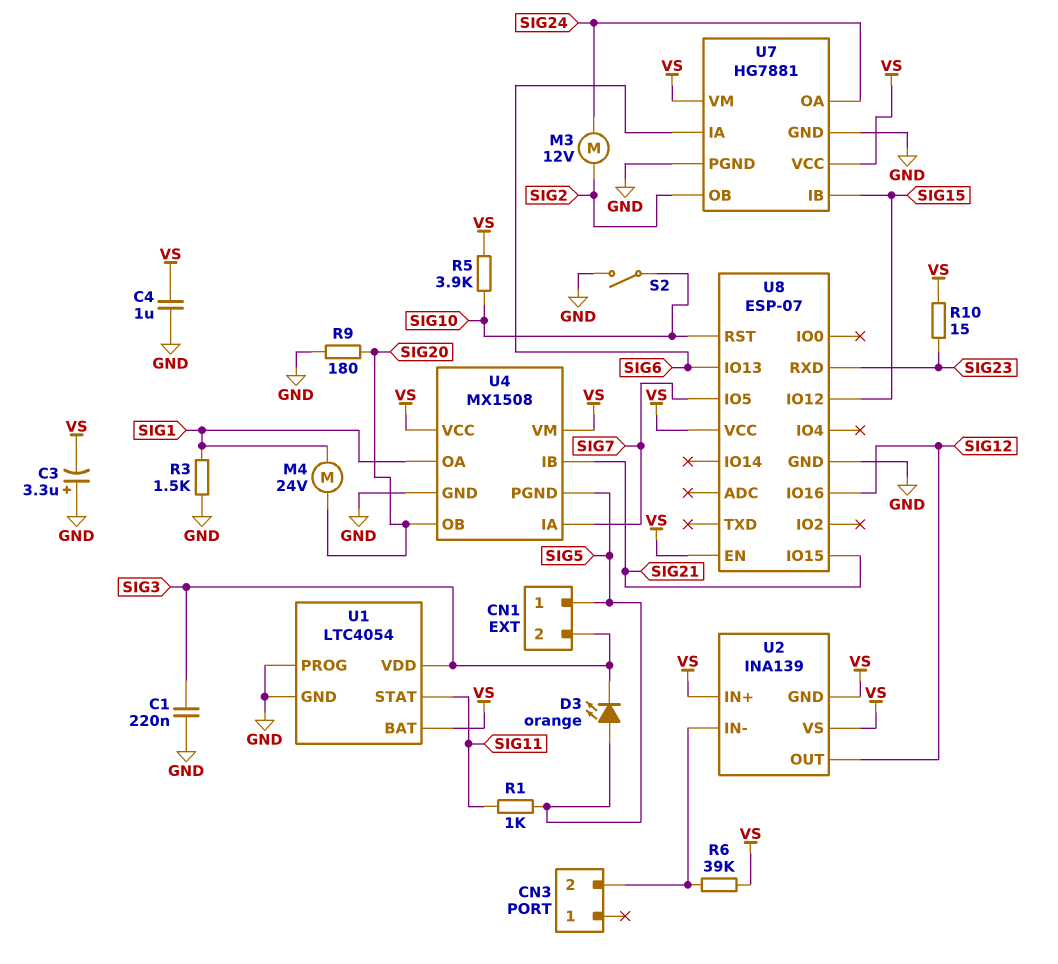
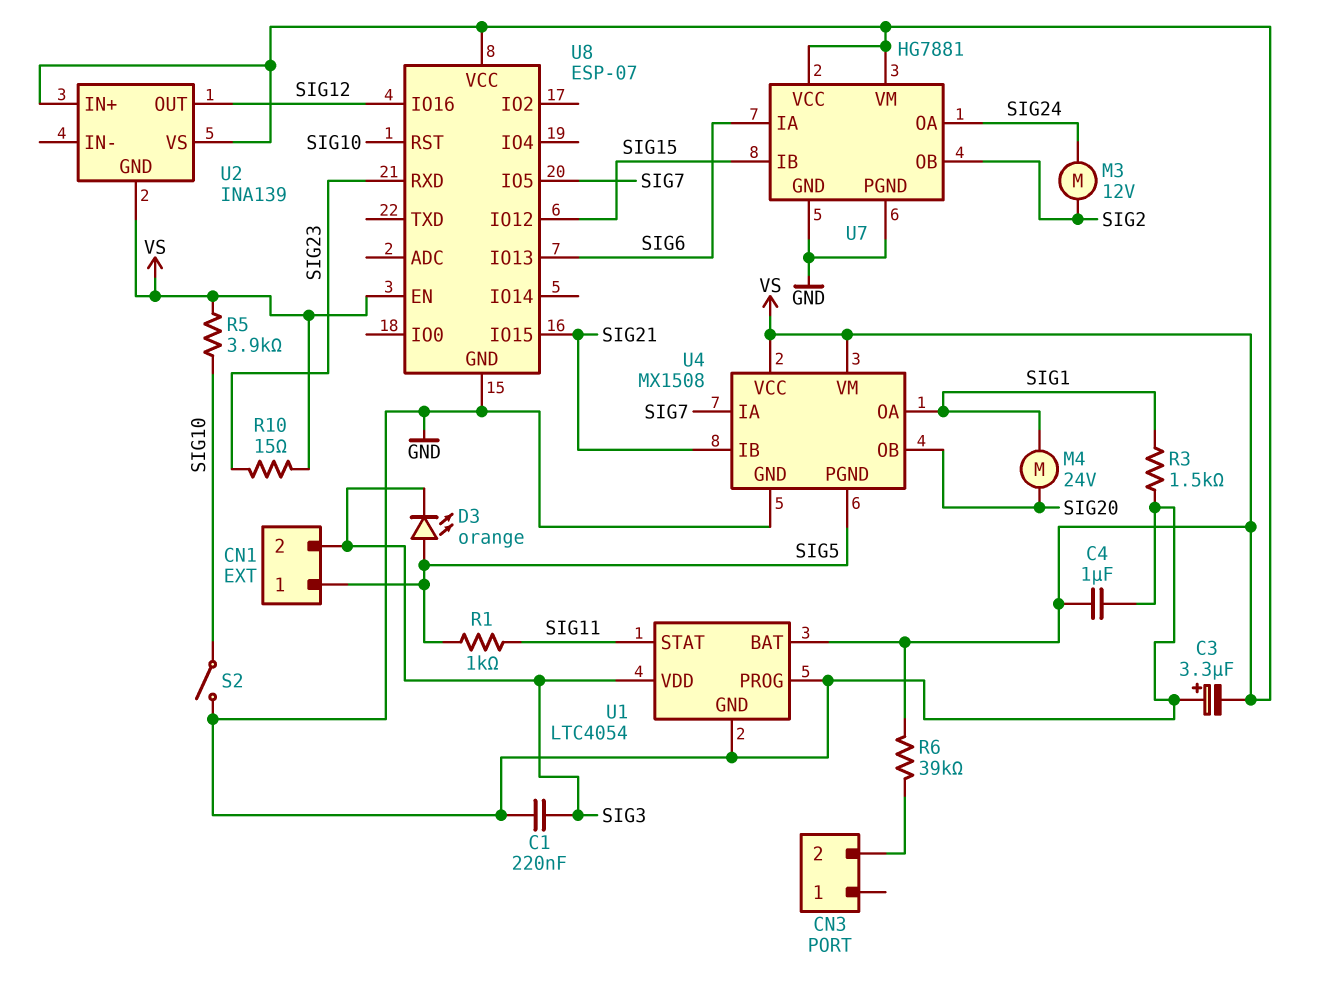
R9: 180 (GND, SIG20) -> none
U2 pin IN-: CN3/2 -> none

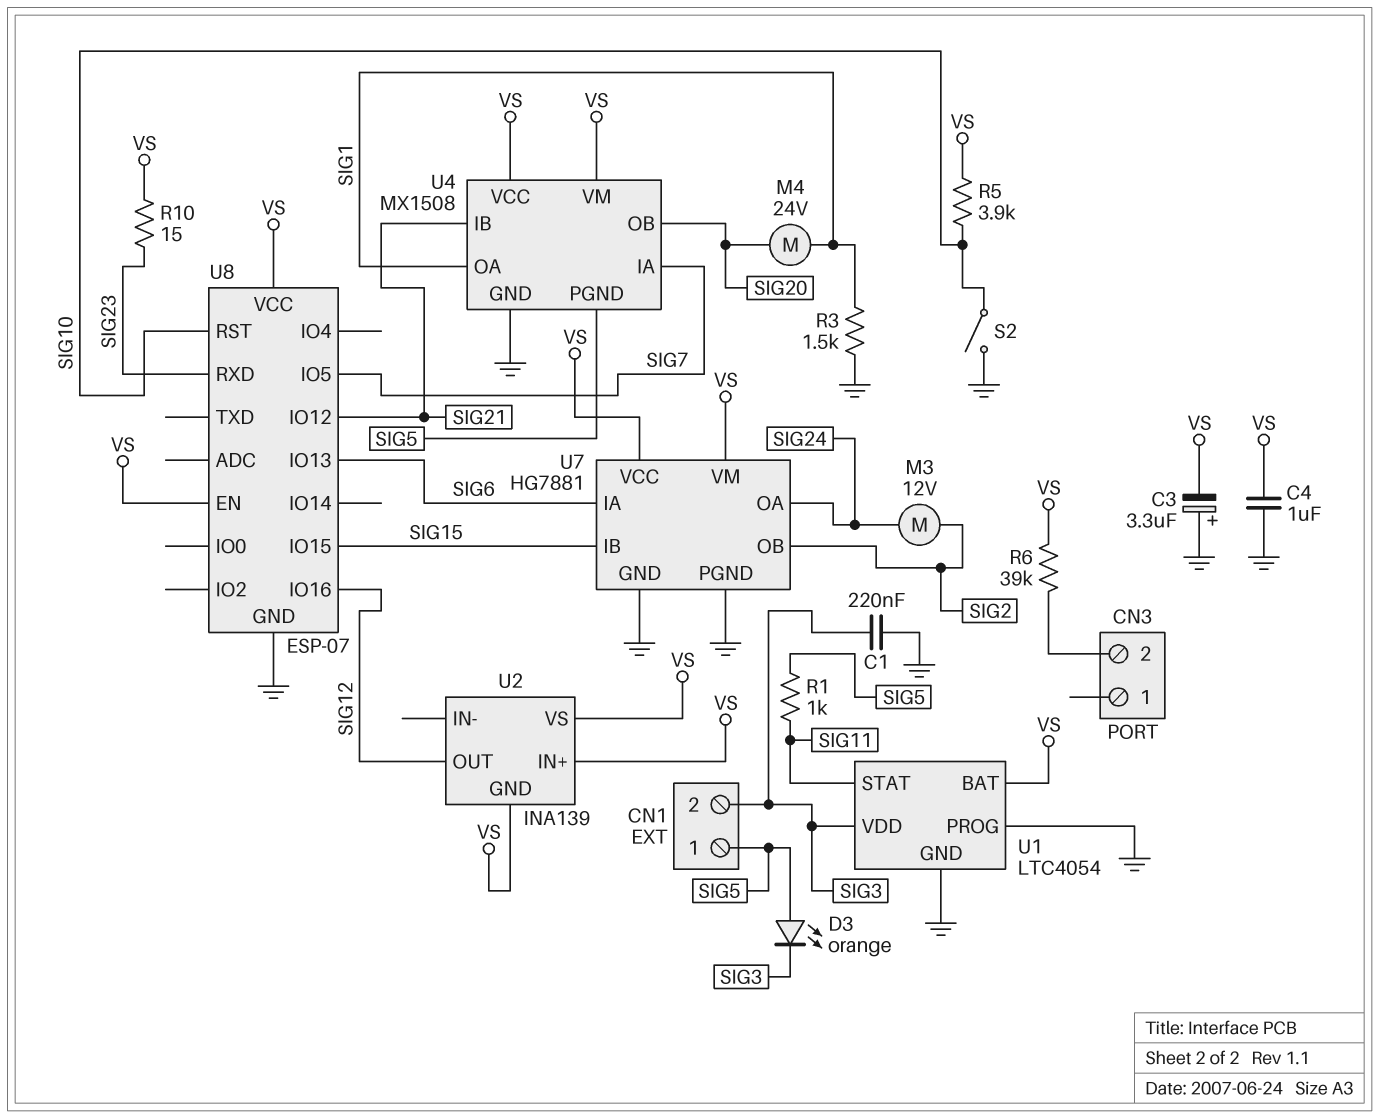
U8 pin IO12: SIG15 -> SIG21
U8 pin IO15: SIG21 -> SIG15

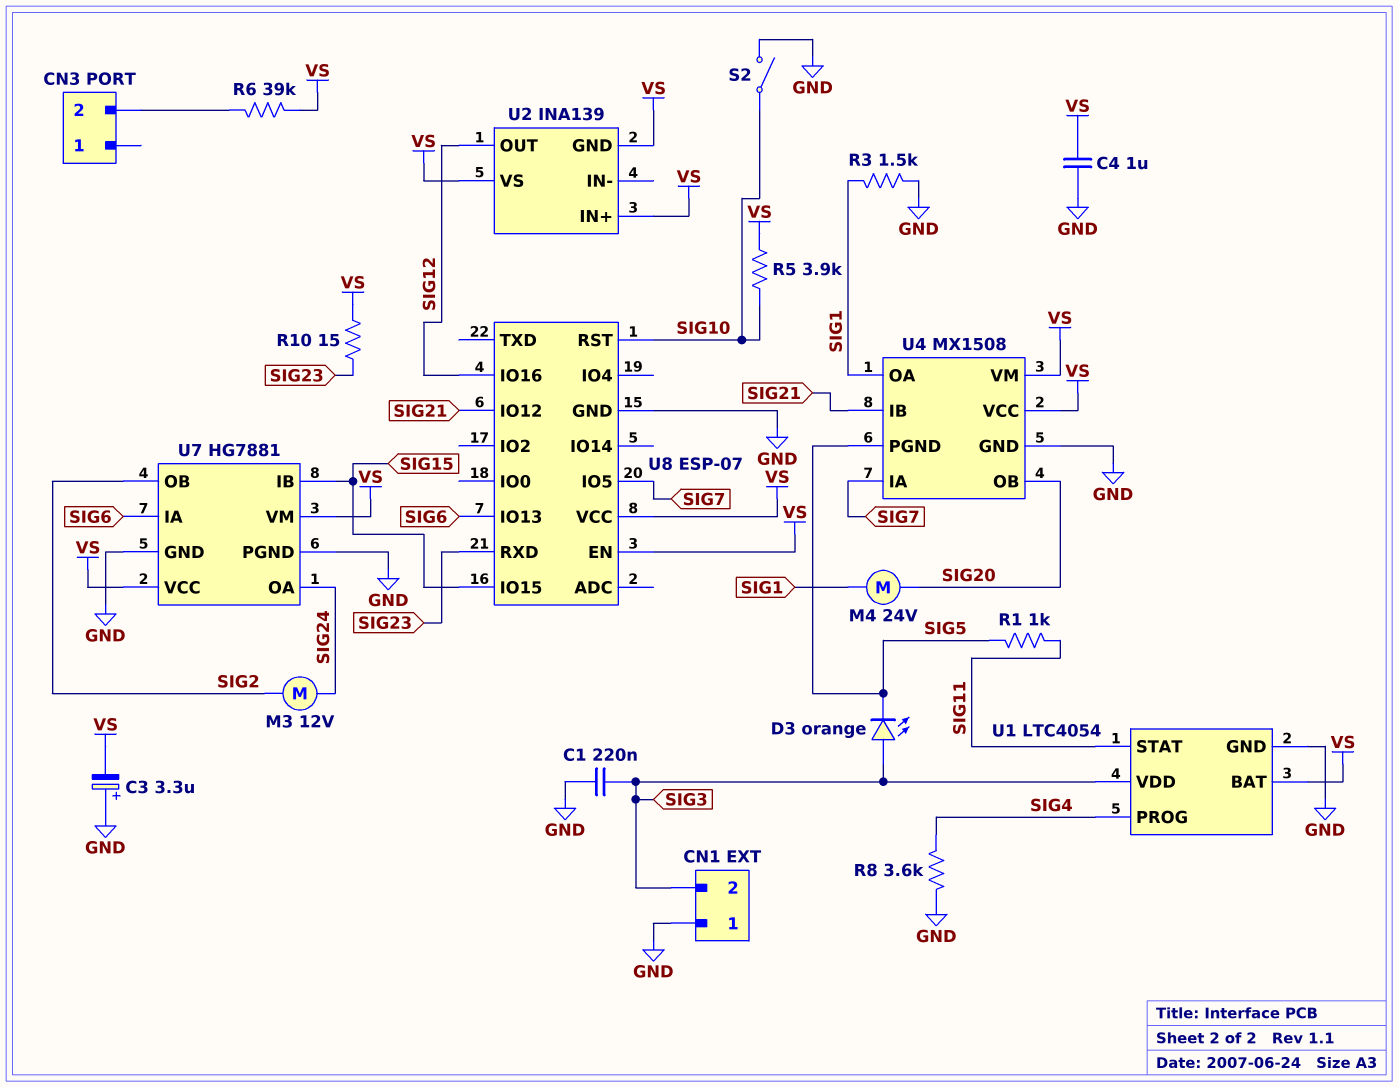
CN1 pin 1: SIG5 -> GND
D3: LED orange (A SIG5, K SIG3) -> LED orange (A SIG3, K SIG5)
R8: none -> 3.6k (GND, SIG4)
U1 pin PROG: GND -> SIG4

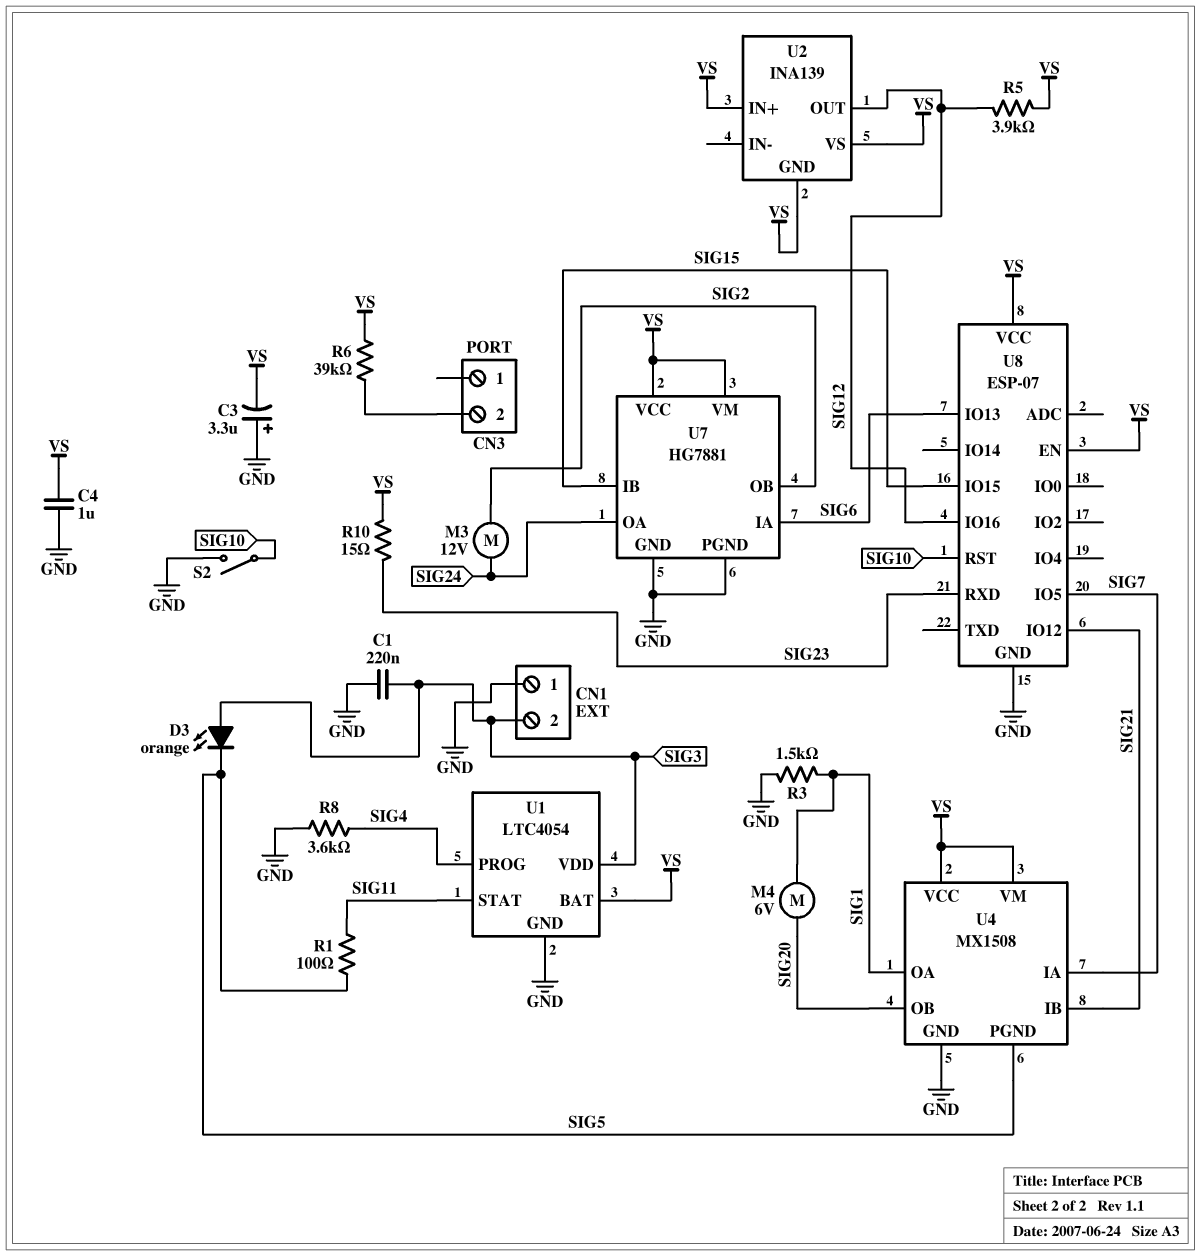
M4: motor 24V (SIG1, SIG20) -> motor 6V (SIG1, SIG20)
R1: 1k (SIG5, SIG11) -> 100 (SIG5, SIG11)
R5: 3.9k (SIG10, VS) -> 3.9k (SIG12, VS)

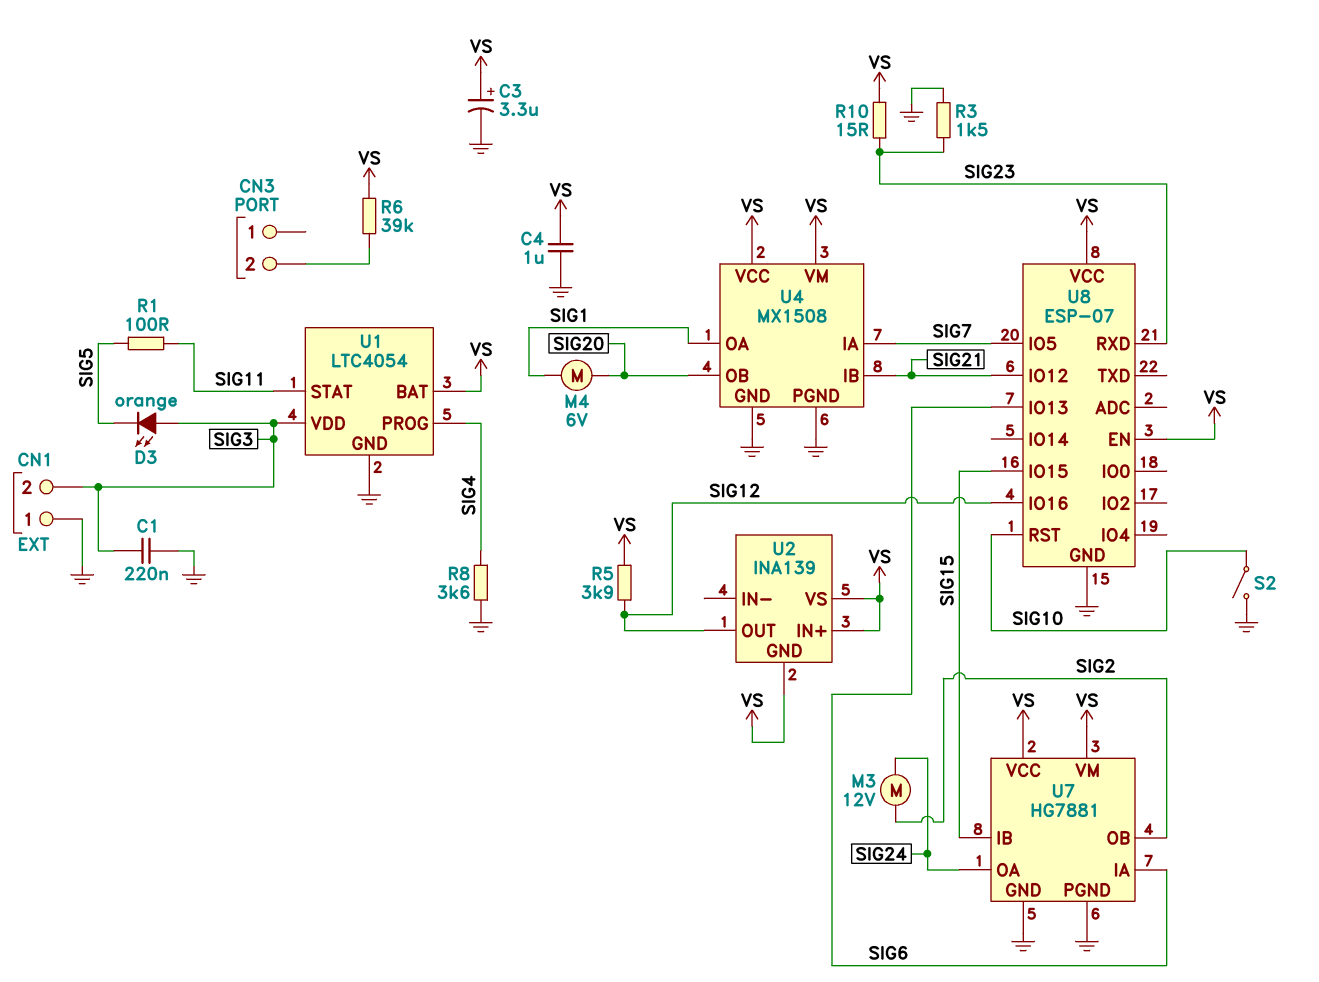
C3: 3.3uF (plus GND, minus VS) -> 3.3uF (plus VS, minus GND)
R3: 1.5k (GND, SIG1) -> 1.5k (GND, SIG23)
U4 pin PGND: SIG5 -> GND

